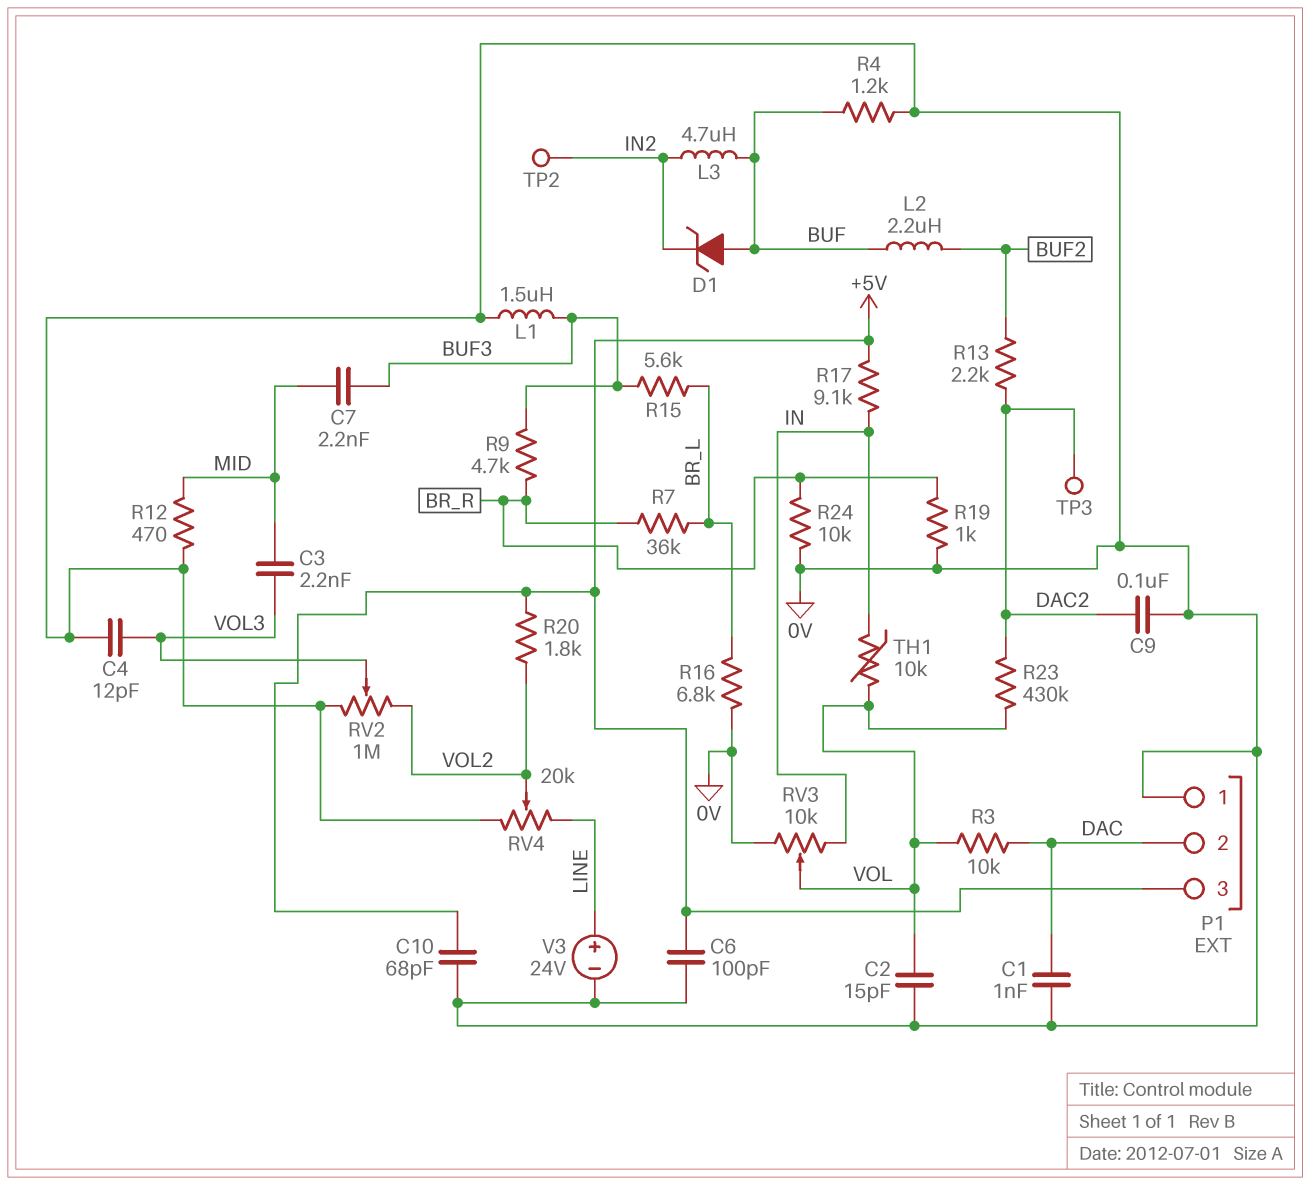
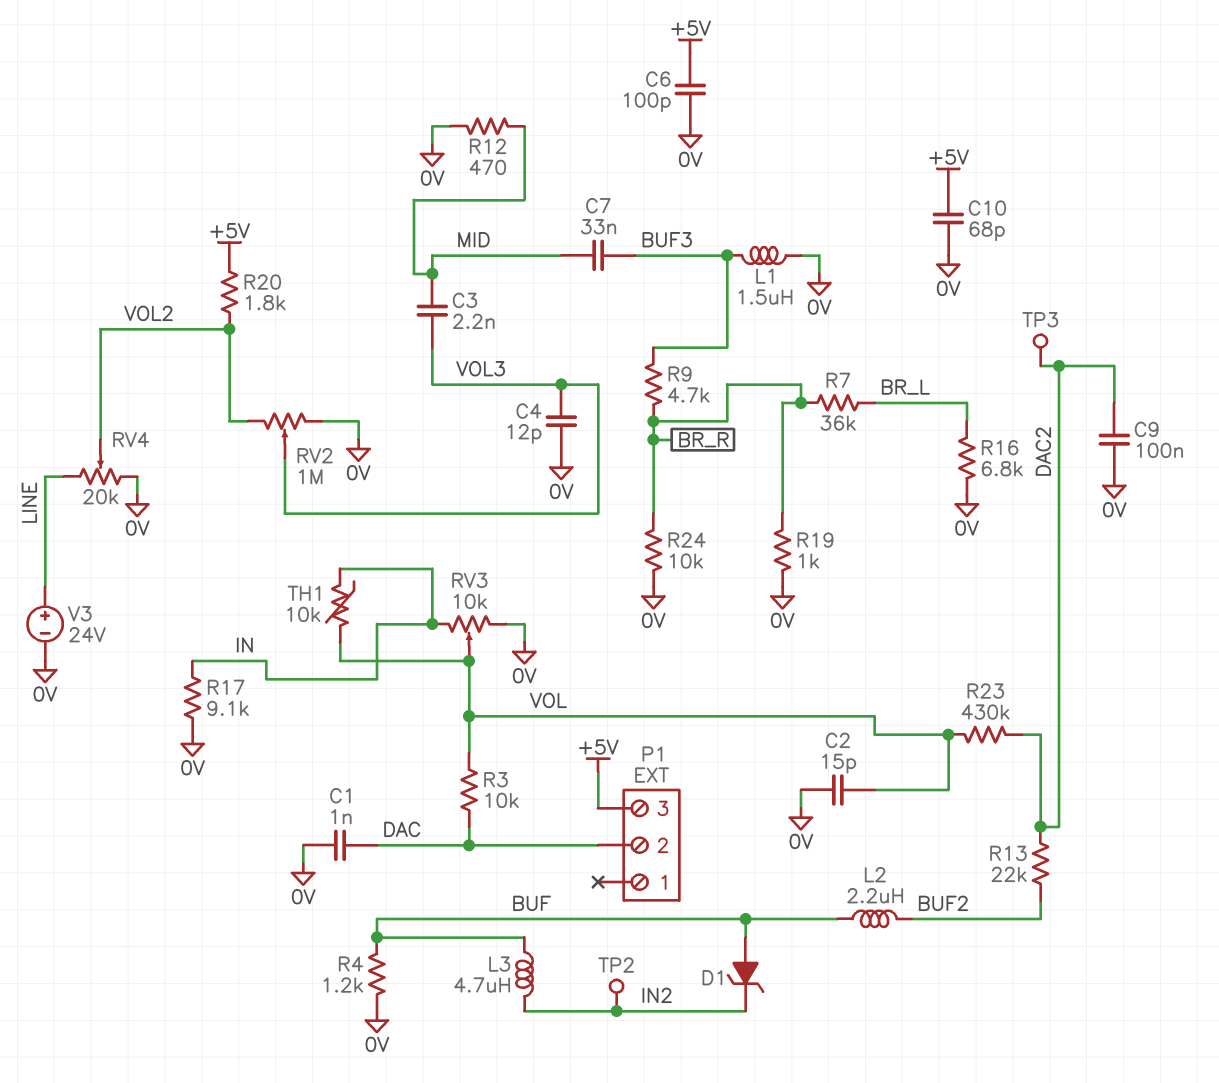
C7: 2.2nF (BUF3, MID) -> 33nF (BUF3, MID)
P1 pin 1: 0V -> none
R13: 2.2k (BUF2, DAC2) -> 22k (BUF2, DAC2)
R15: 5.6k (BR_L, BUF3) -> none
R17: 9.1k (+5V, IN) -> 9.1k (0V, IN)

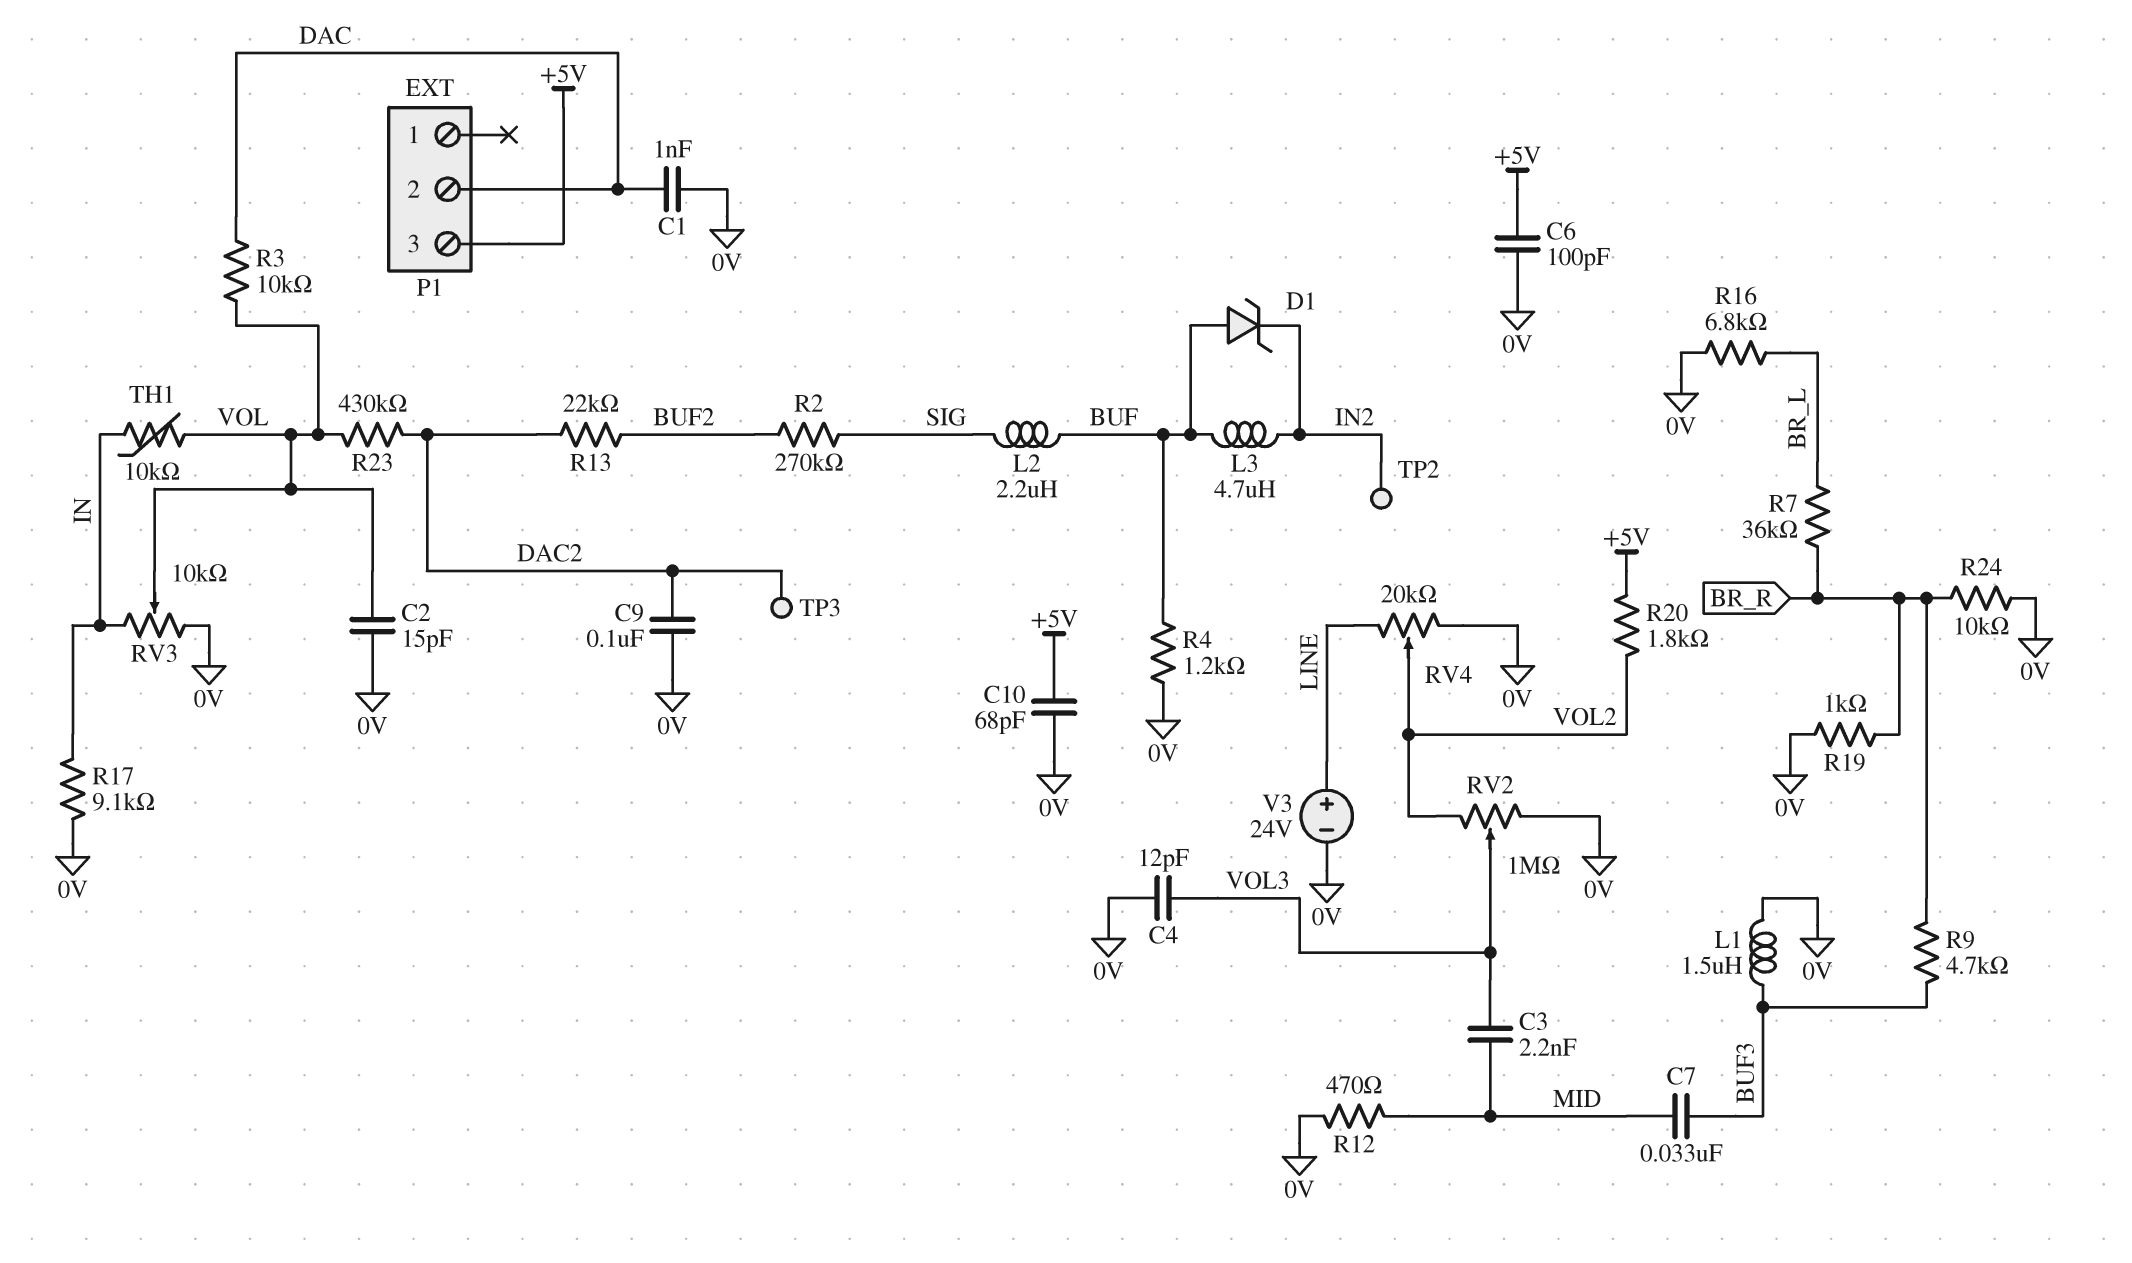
L2: 2.2uH (BUF, BUF2) -> 2.2uH (BUF, SIG)
R2: none -> 270k (BUF2, SIG)

